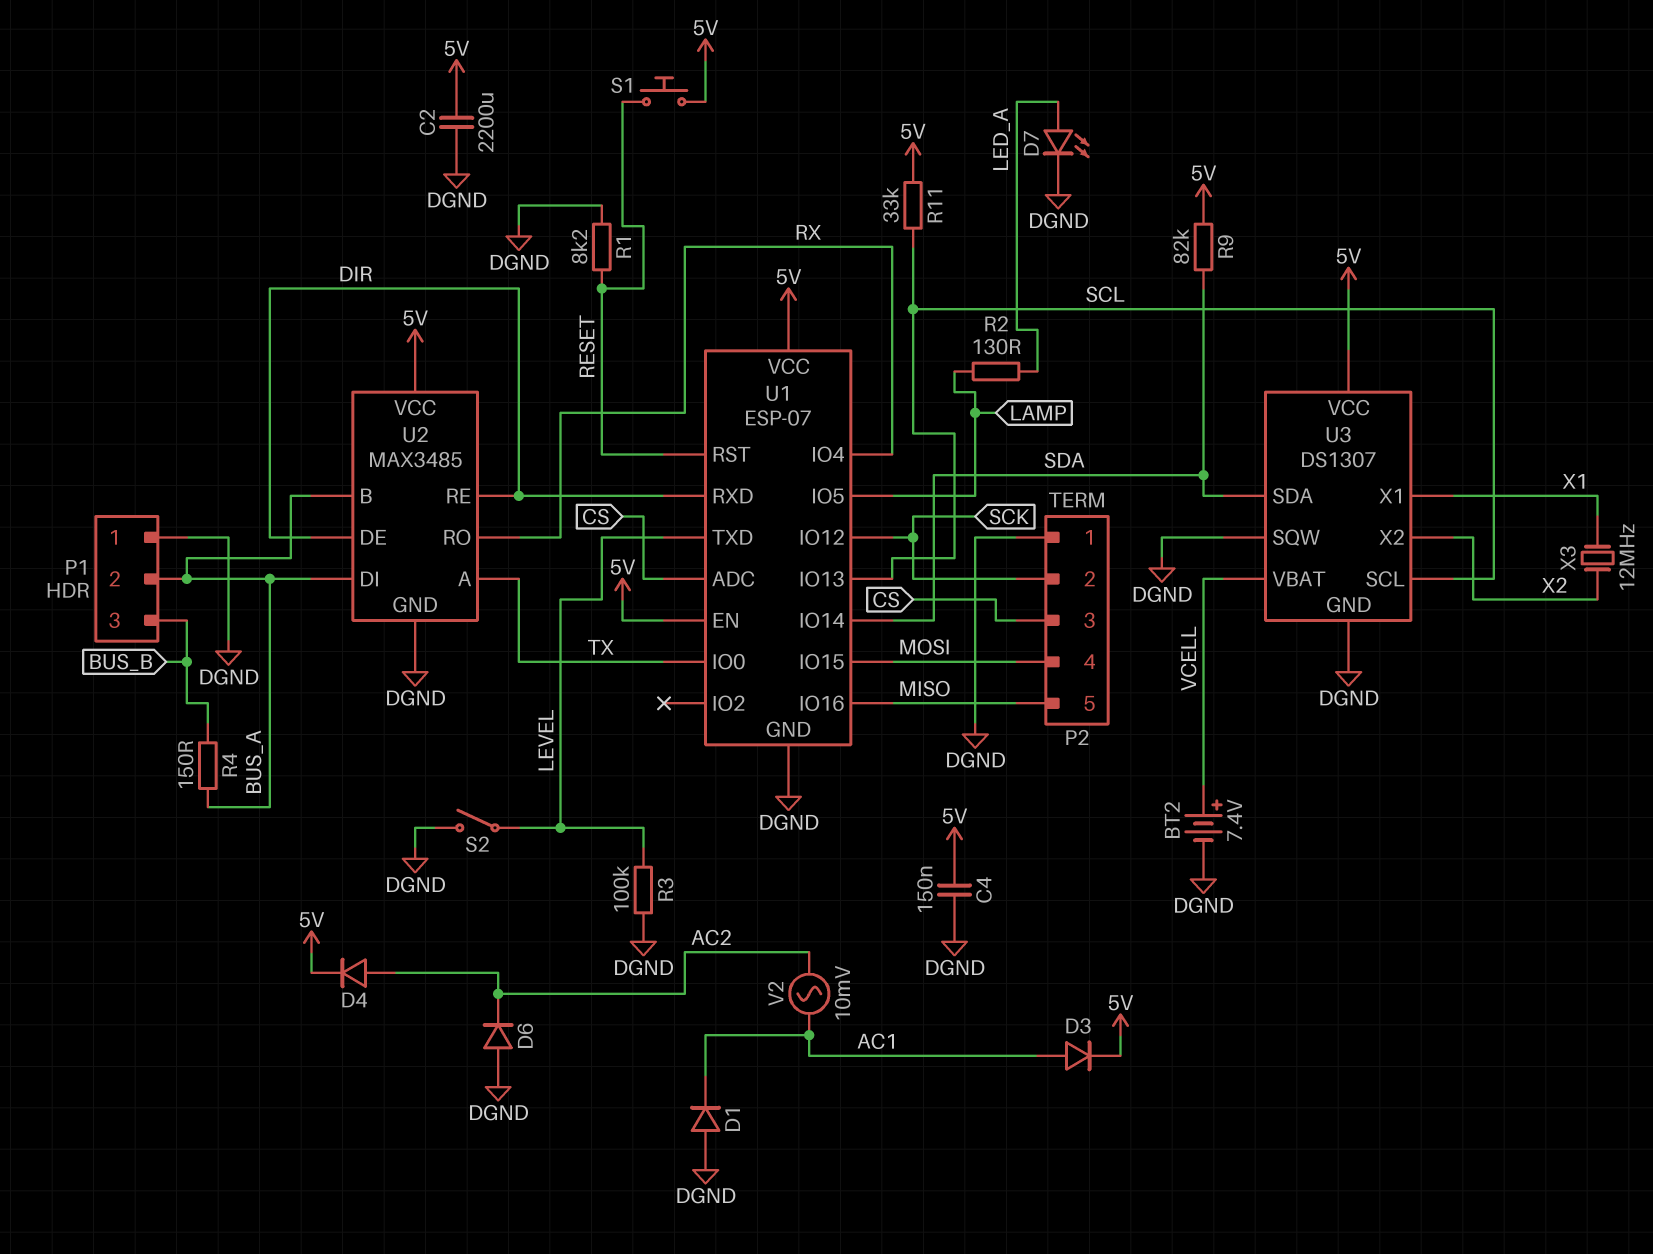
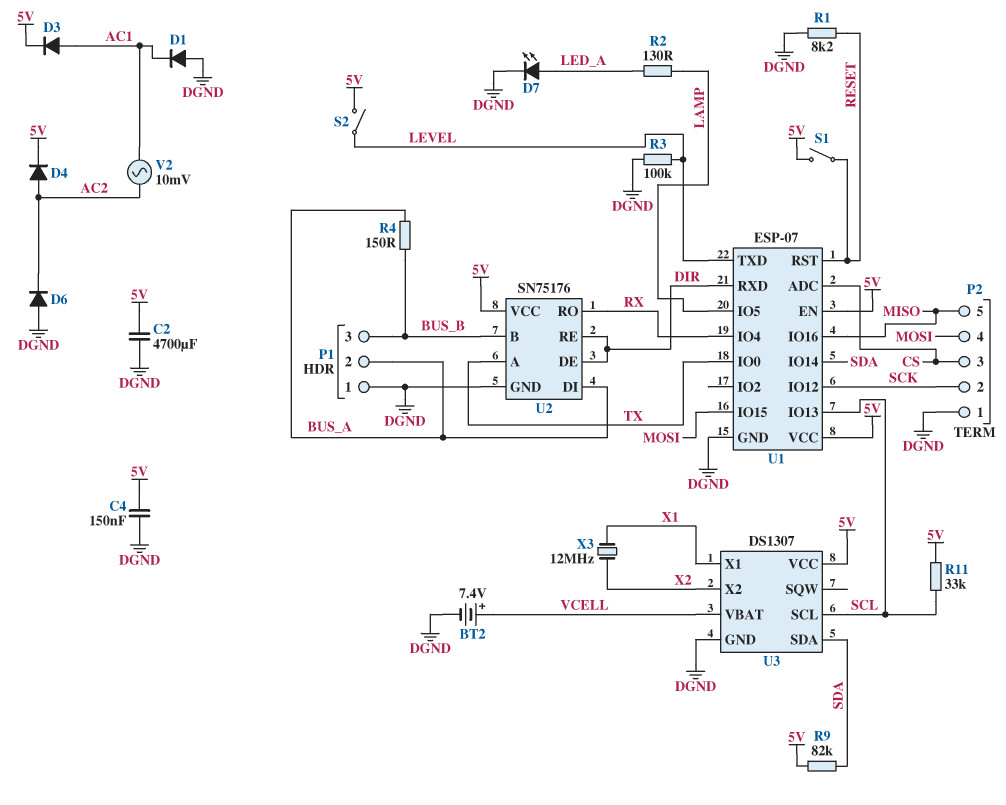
C2: 2200uF (5V, DGND) -> 4700uF (5V, DGND)
S1: button (5V, RESET) -> switch (5V, RESET)
S2: switch (DGND, LEVEL) -> switch (5V, LEVEL)
U2: MAX3485 -> SN75176
U2 pin B: BUS_A -> BUS_B
U3 pin SQW: DGND -> none

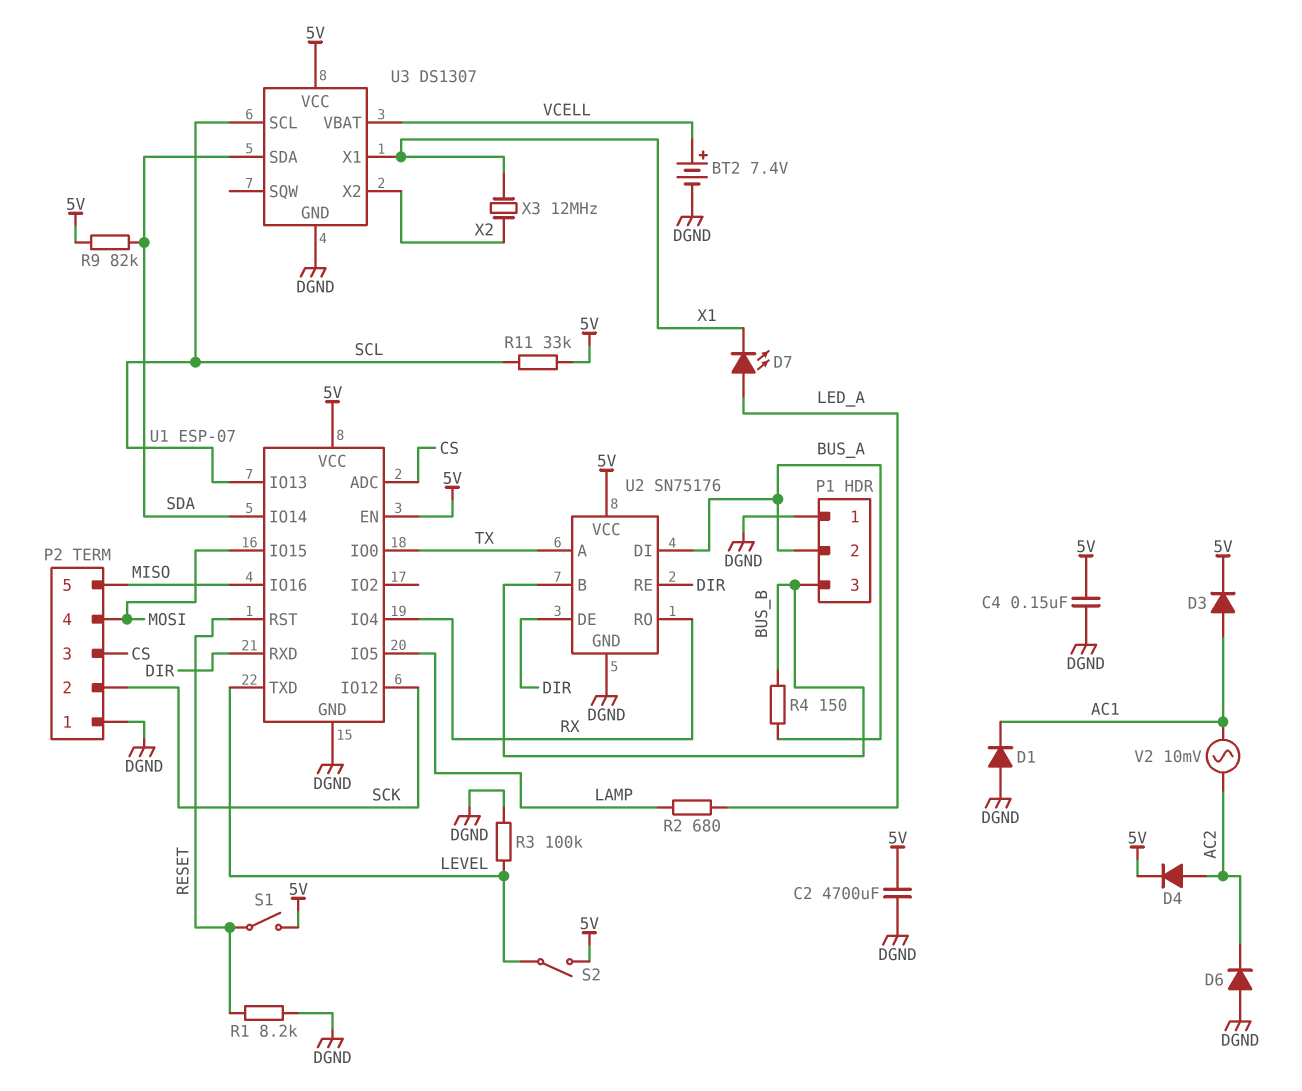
D7: LED (A LED_A, K DGND) -> LED (A LED_A, K X1)
R2: 130 (LAMP, LED_A) -> 680 (LAMP, LED_A)

